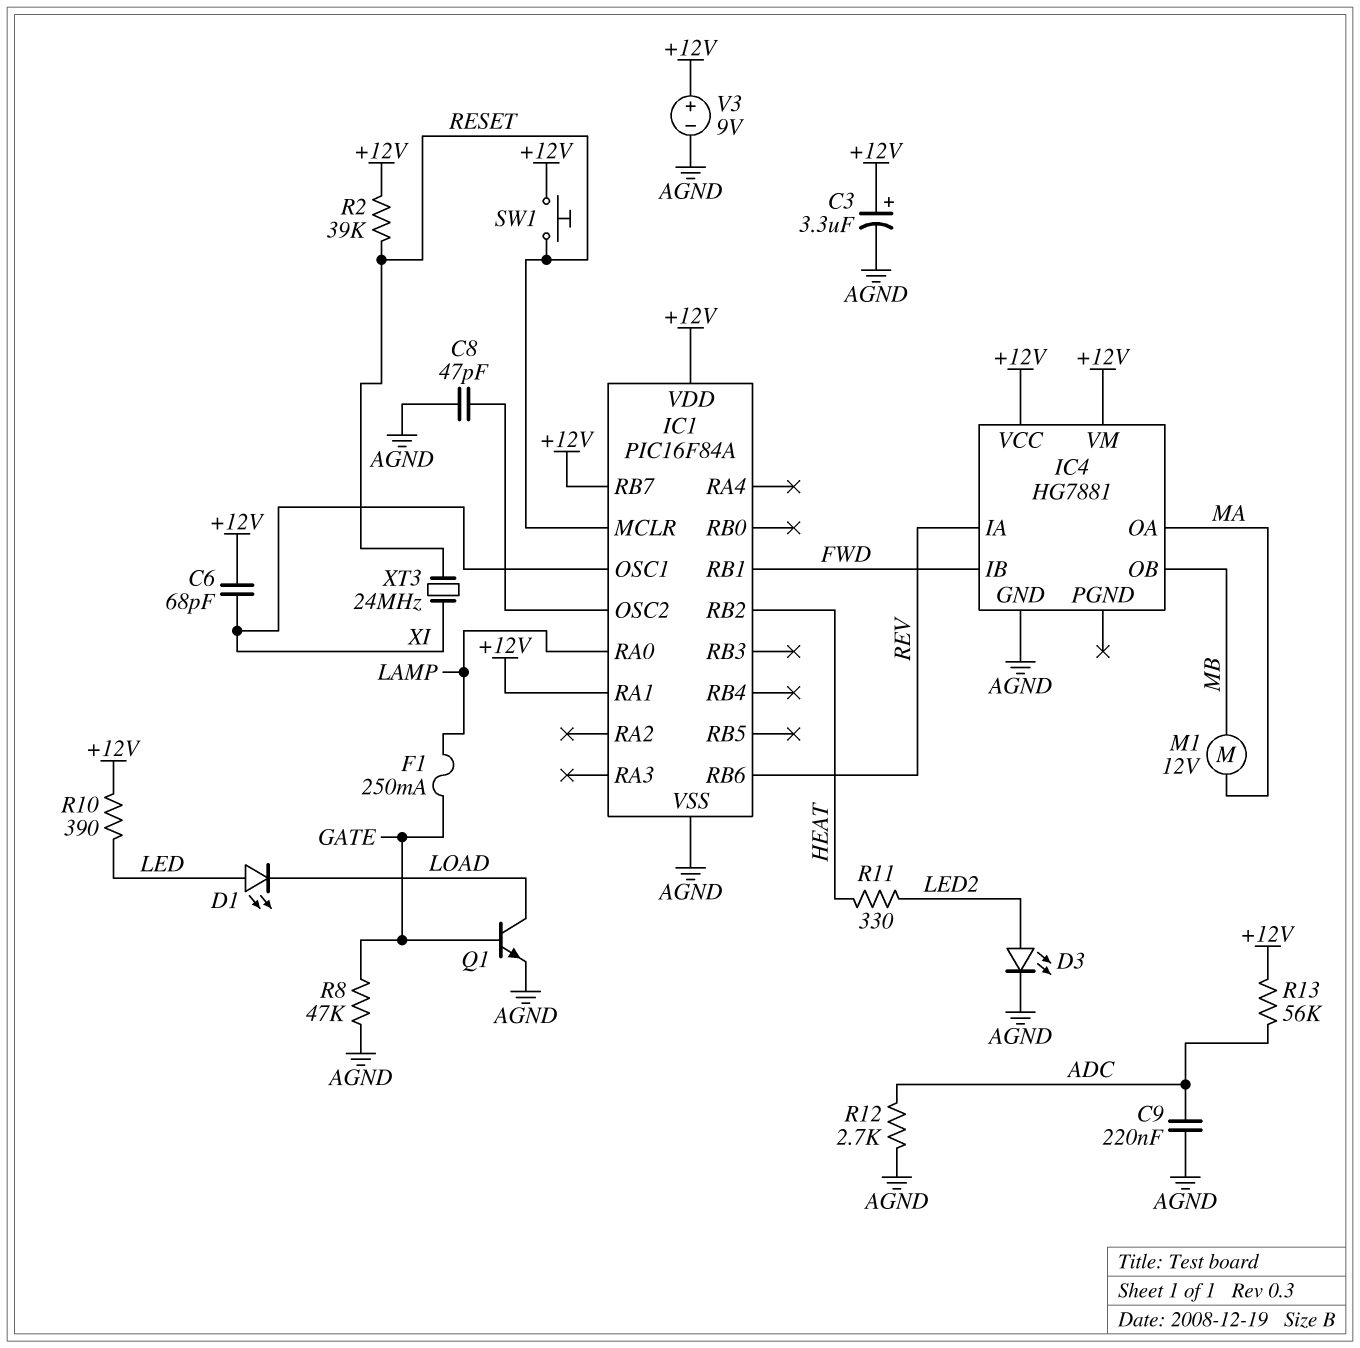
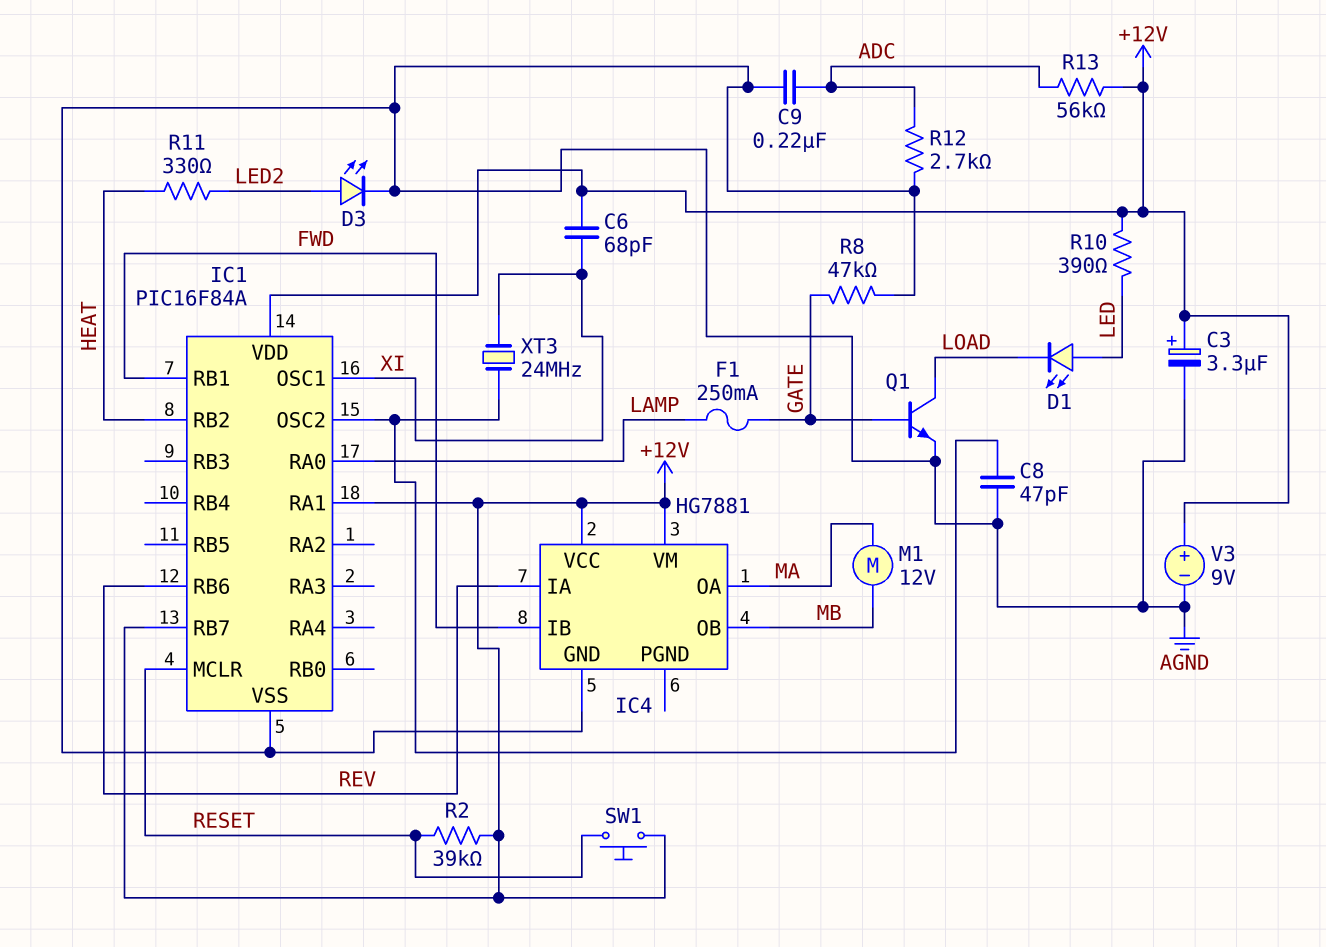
XT3: 24MHz (RESET, XI) -> 24MHz (IC1/OSC2, XI)

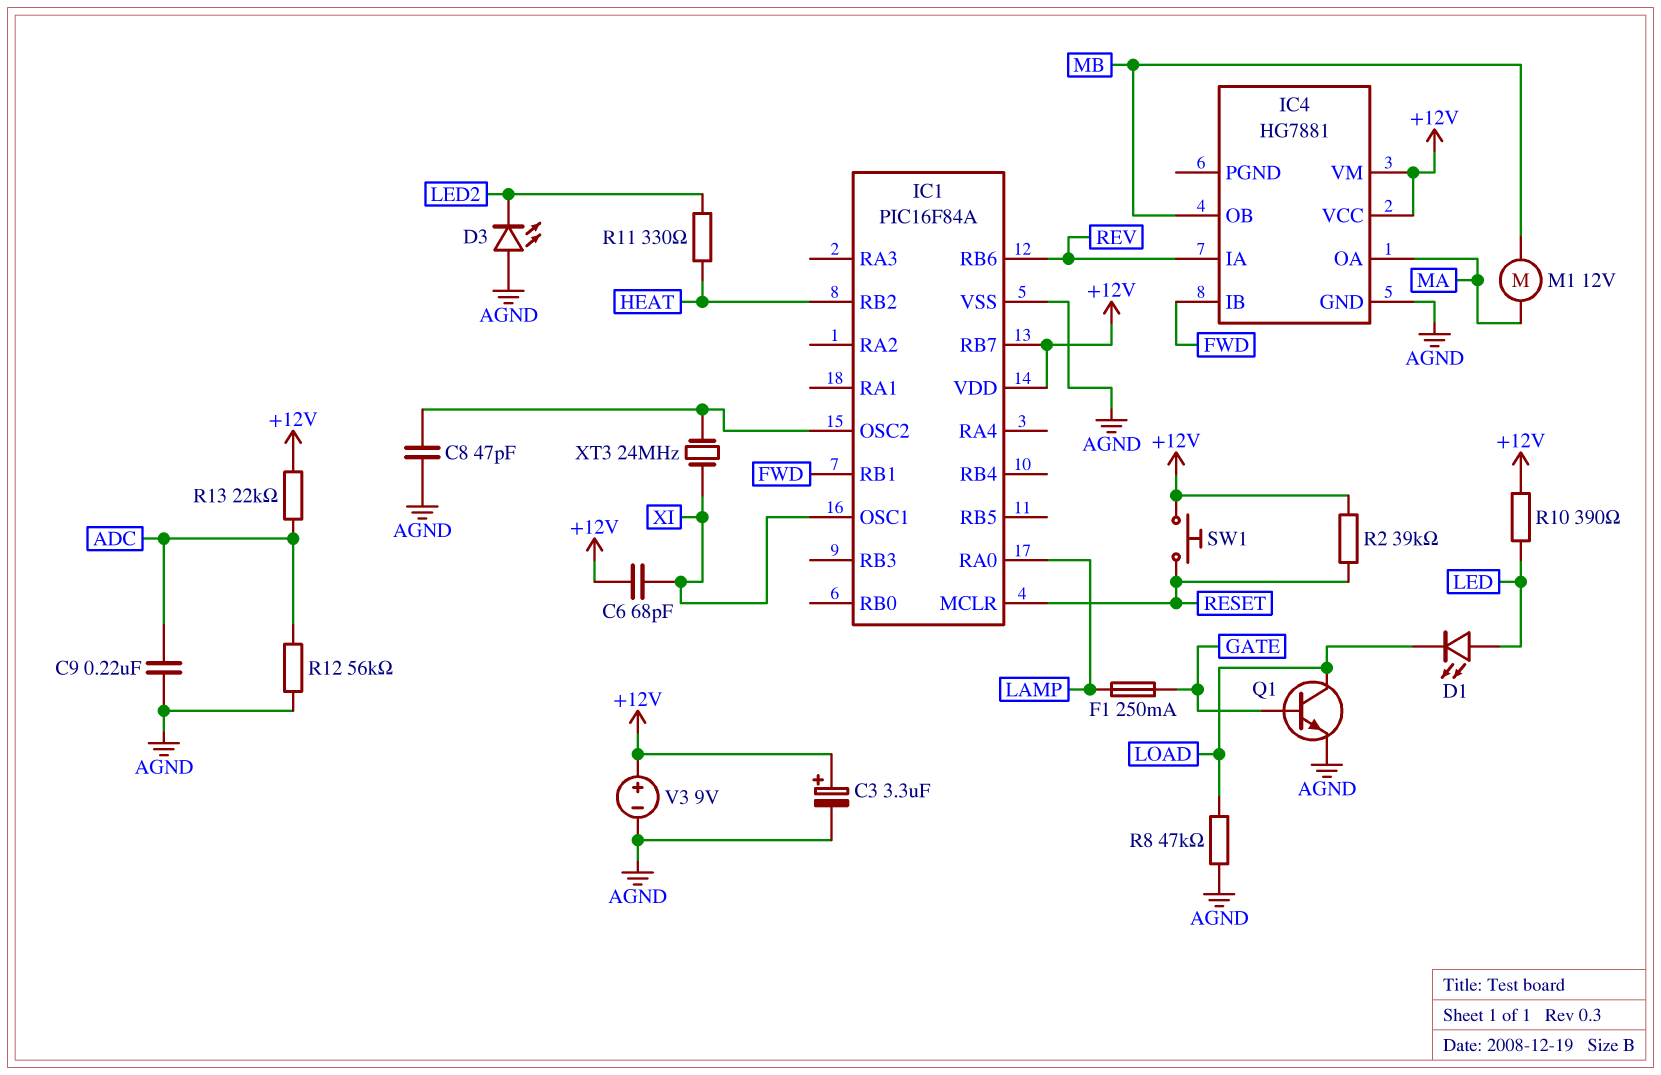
D3: LED (A LED2, K AGND) -> LED (A AGND, K LED2)
IC1 pin RA1: +12V -> none
R8: 47k (AGND, GATE) -> 47k (AGND, LOAD)
R12: 2.7k (ADC, AGND) -> 56k (ADC, AGND)
R13: 56k (+12V, ADC) -> 22k (+12V, ADC)

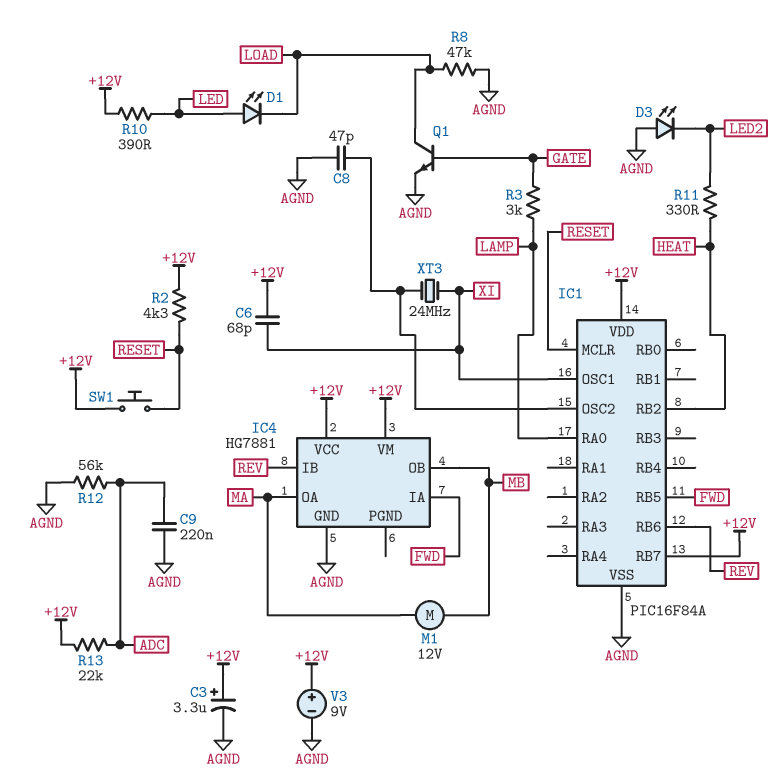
F1: 250mA (GATE, LAMP) -> none
IC1 pin RB1: FWD -> none
IC1 pin RB5: none -> FWD
IC4 pin IA: REV -> FWD
IC4 pin IB: FWD -> REV
R2: 39k (+12V, RESET) -> 4.3k (+12V, RESET)
R3: none -> 3k (GATE, LAMP)

